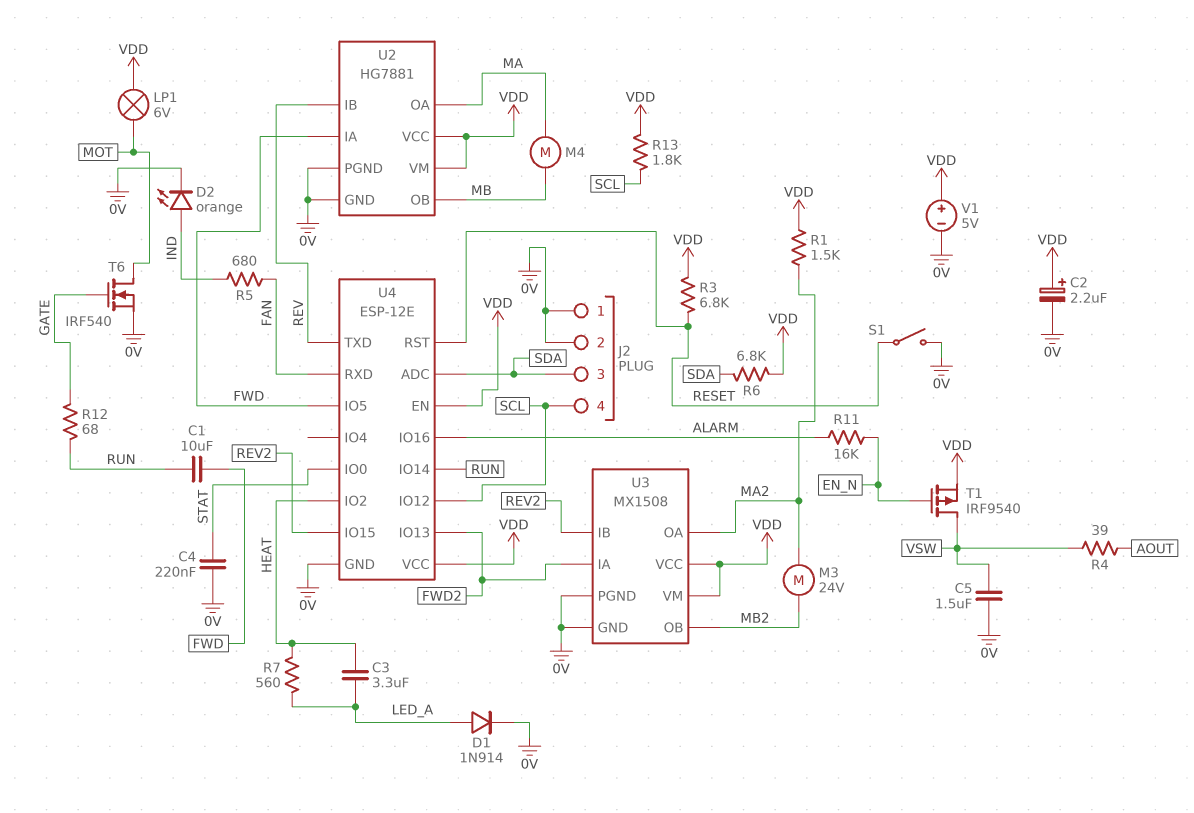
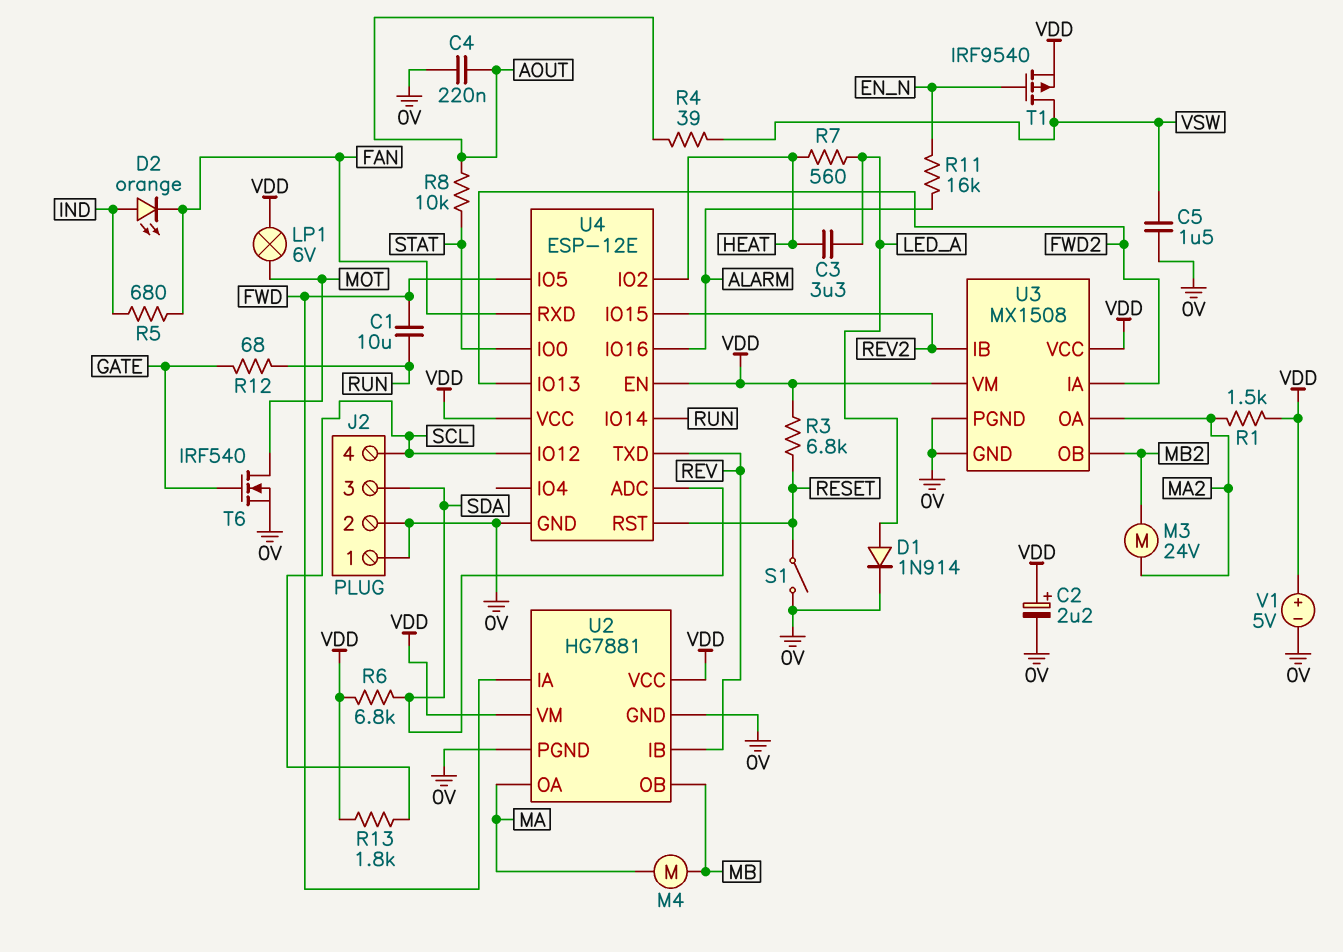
C4: 220nF (0V, STAT) -> 220nF (0V, AOUT)
D2: LED orange (A IND, K 0V) -> LED orange (A IND, K FAN)
R8: none -> 10k (AOUT, STAT)

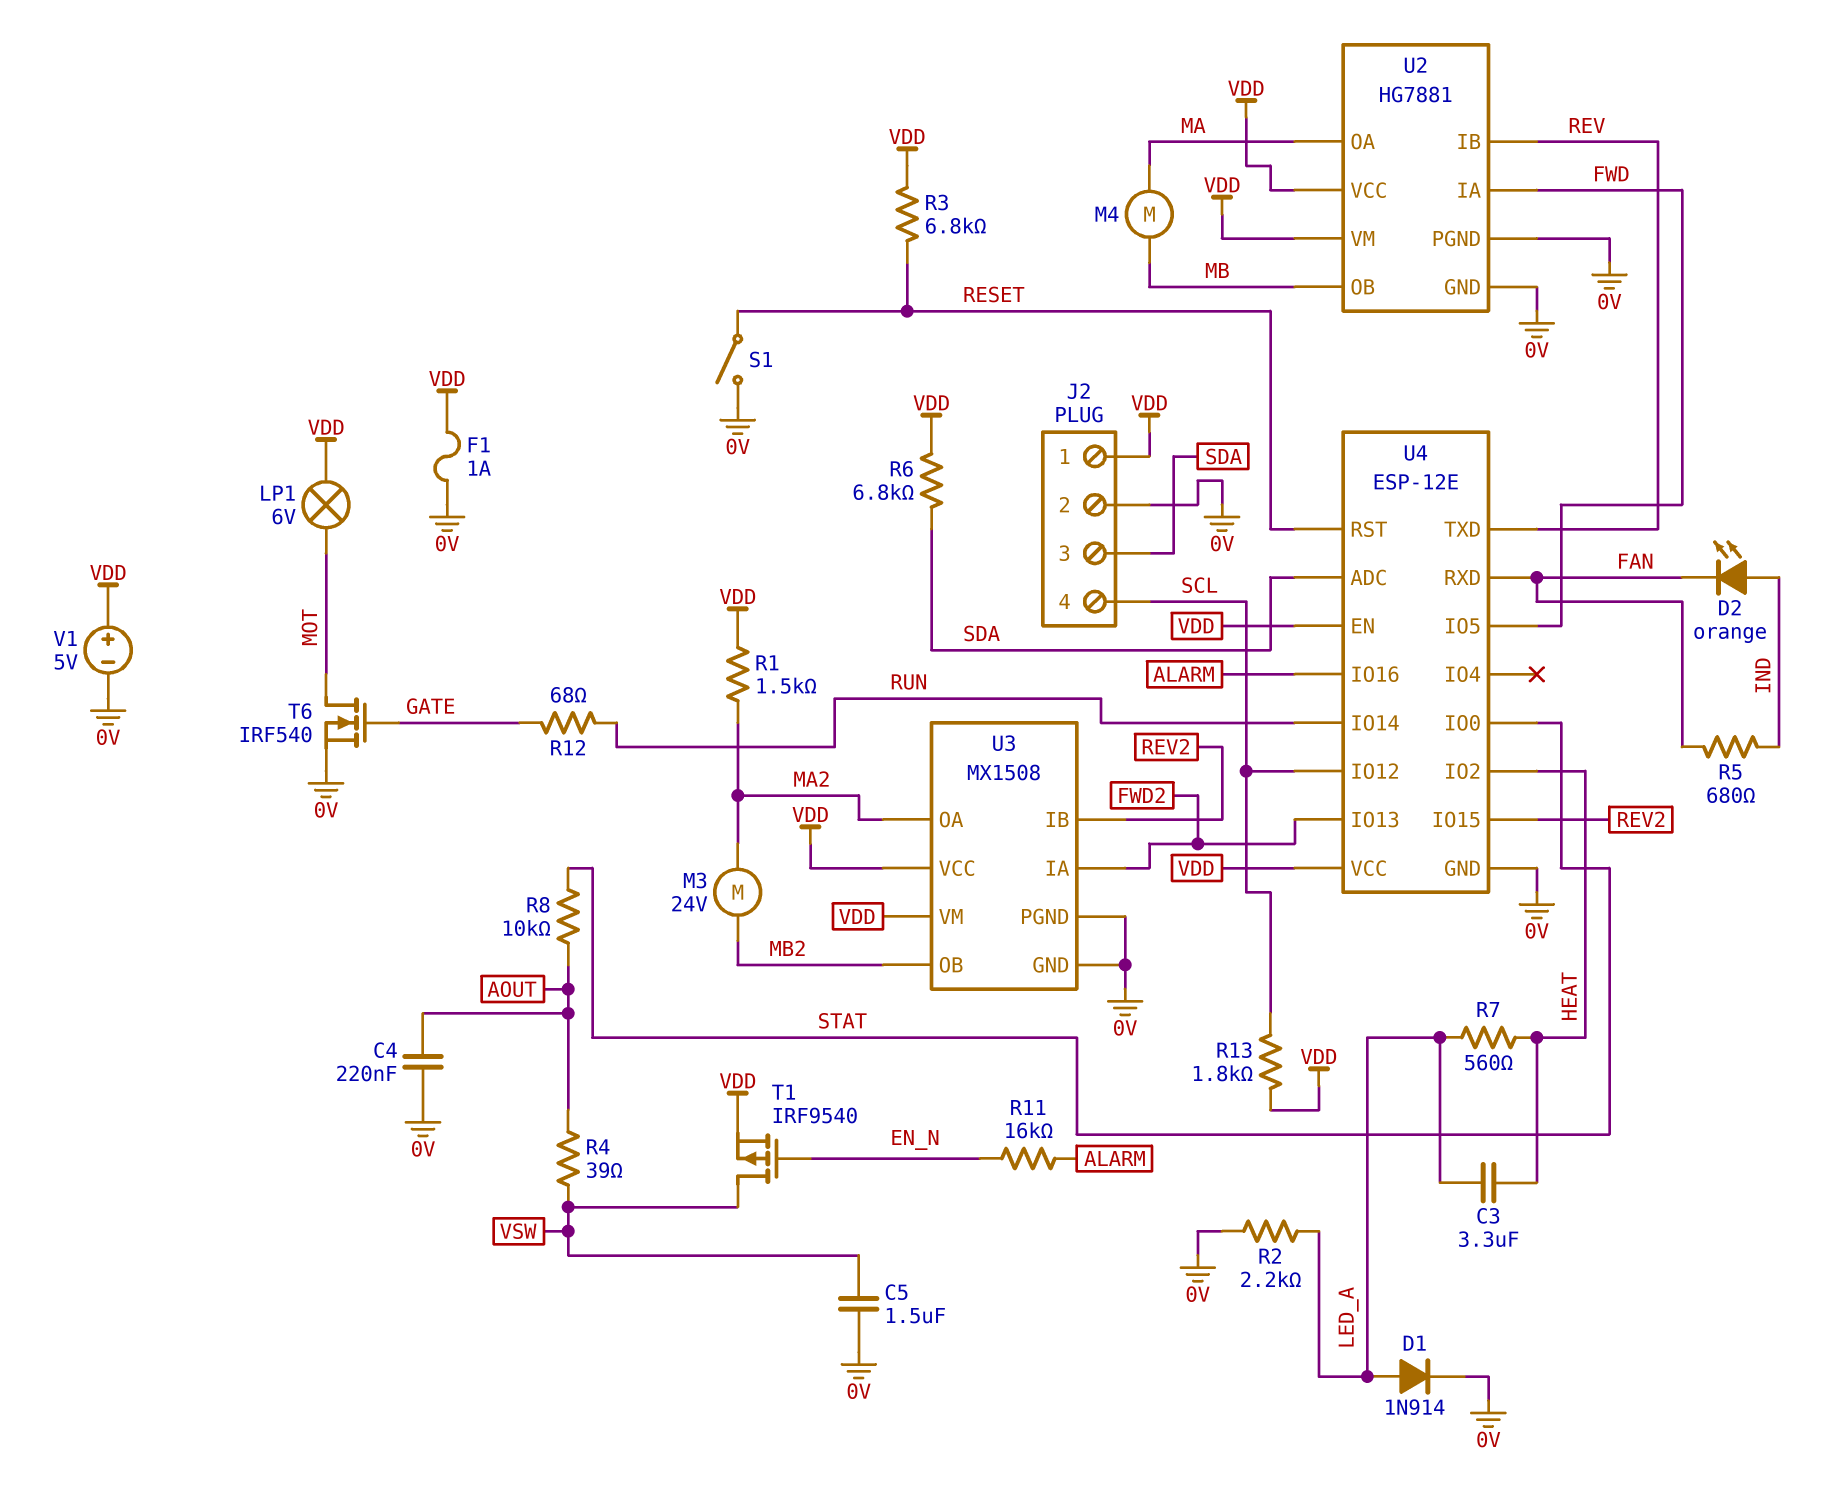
C1: 10uF (FWD, RUN) -> none
C2: 2.2uF (plus VDD, minus 0V) -> none
F1: none -> 1A (0V, VDD)
J2 pin 1: 0V -> VDD
R2: none -> 2.2k (0V, LED_A)

